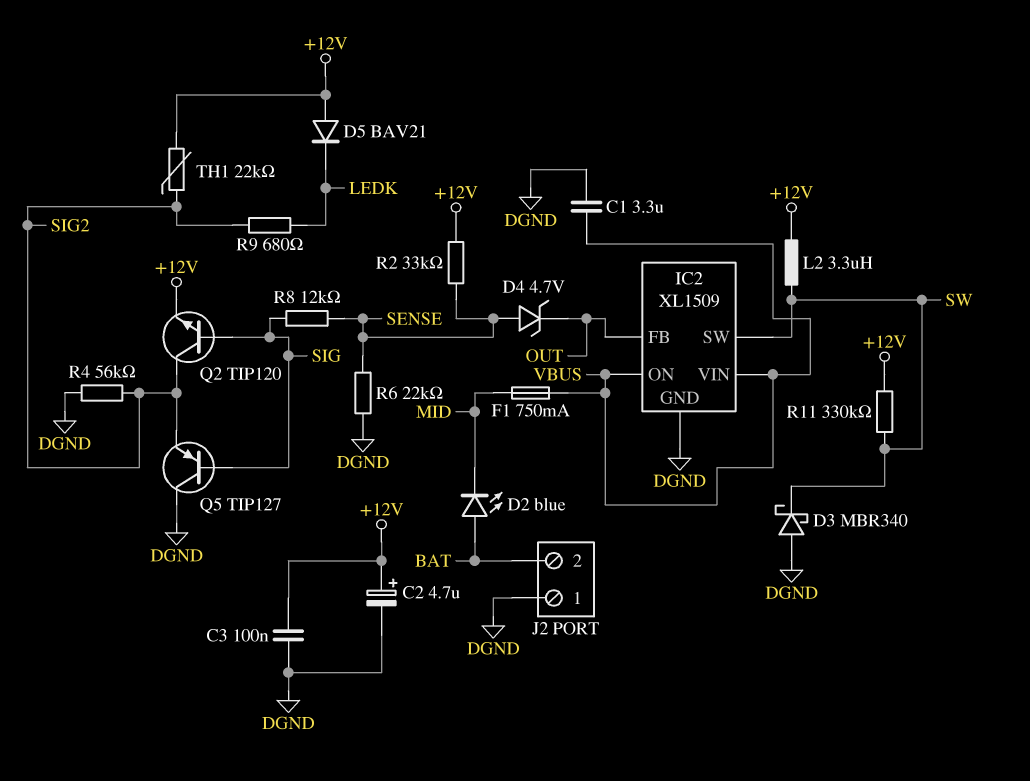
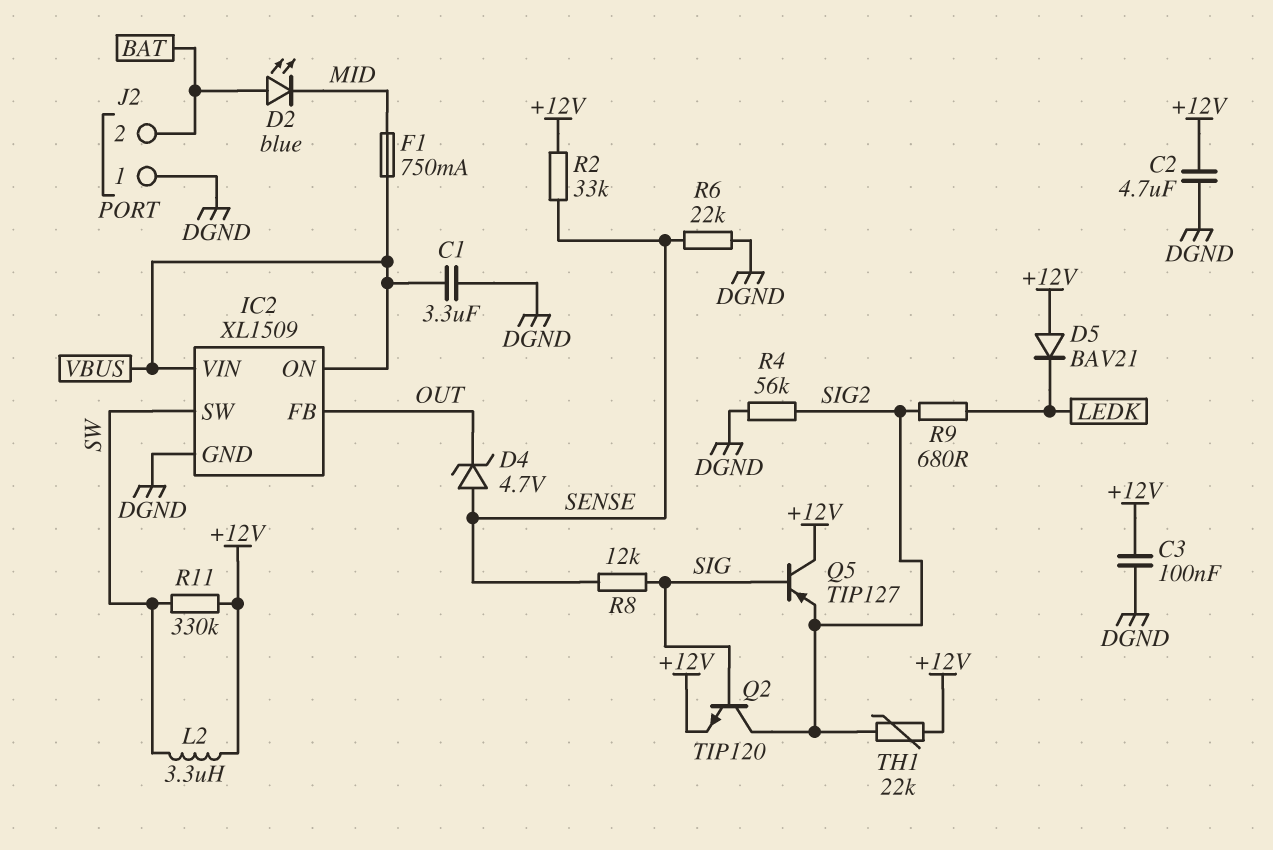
C2: 4.7uF (plus +12V, minus DGND) -> 4.7uF (+12V, DGND)
D3: schottky MBR340 (A DGND, K SW) -> none
Q5: PNP TIP127 (B SIG, C DGND, E SIG2) -> PNP TIP127 (B SIG, C +12V, E SIG2)

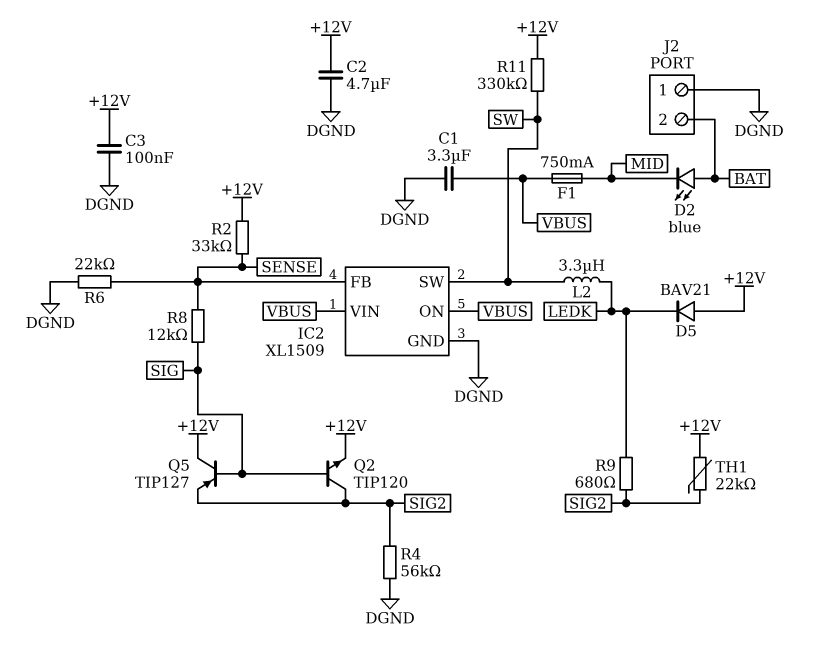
D4: zener 4.7V (A SENSE, K OUT) -> none
IC2 pin FB: OUT -> SENSE
L2: 3.3uH (+12V, SW) -> 3.3uH (LEDK, SW)

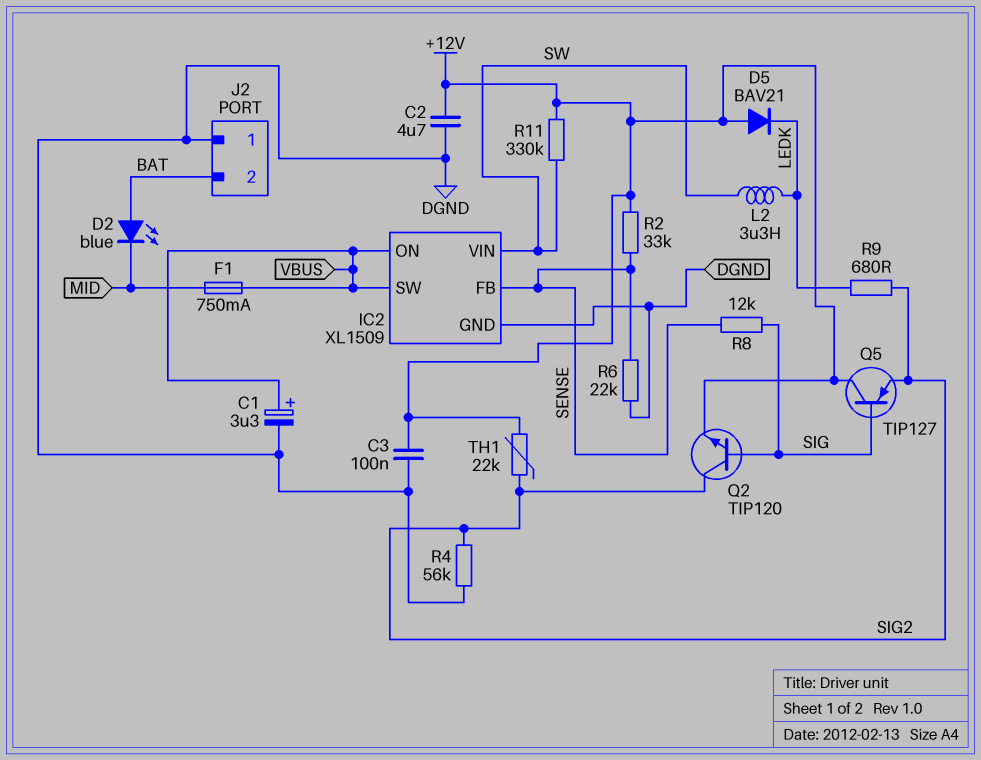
C1: 3.3uF (DGND, VBUS) -> 3.3uF (plus VBUS, minus DGND)
IC2 pin SW: SW -> VBUS
IC2 pin VIN: VBUS -> SW

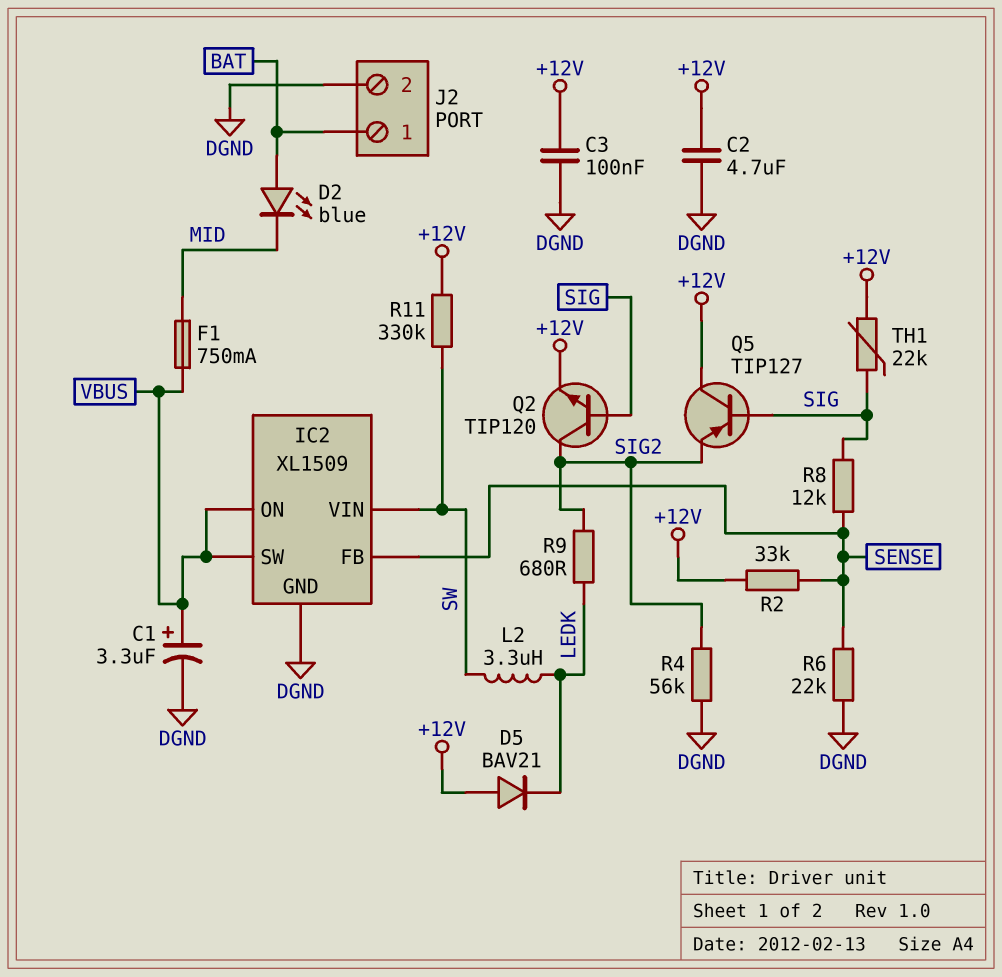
J2 pin 1: DGND -> BAT
J2 pin 2: BAT -> DGND
TH1: 22k (+12V, SIG2) -> 22k (+12V, SIG)

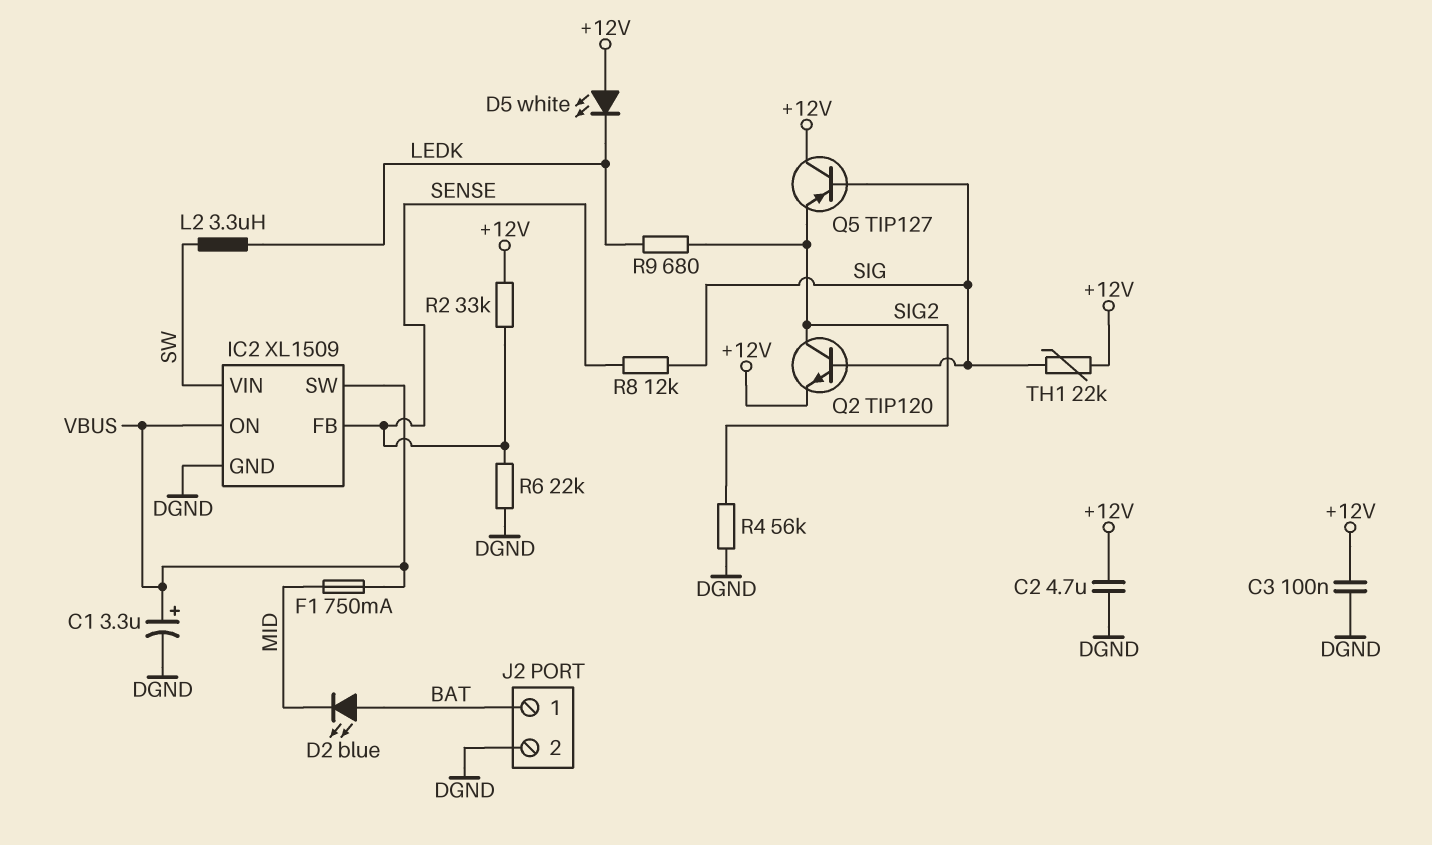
D5: diode BAV21 (A +12V, K LEDK) -> LED white (A +12V, K LEDK)
R11: 330k (+12V, SW) -> none

